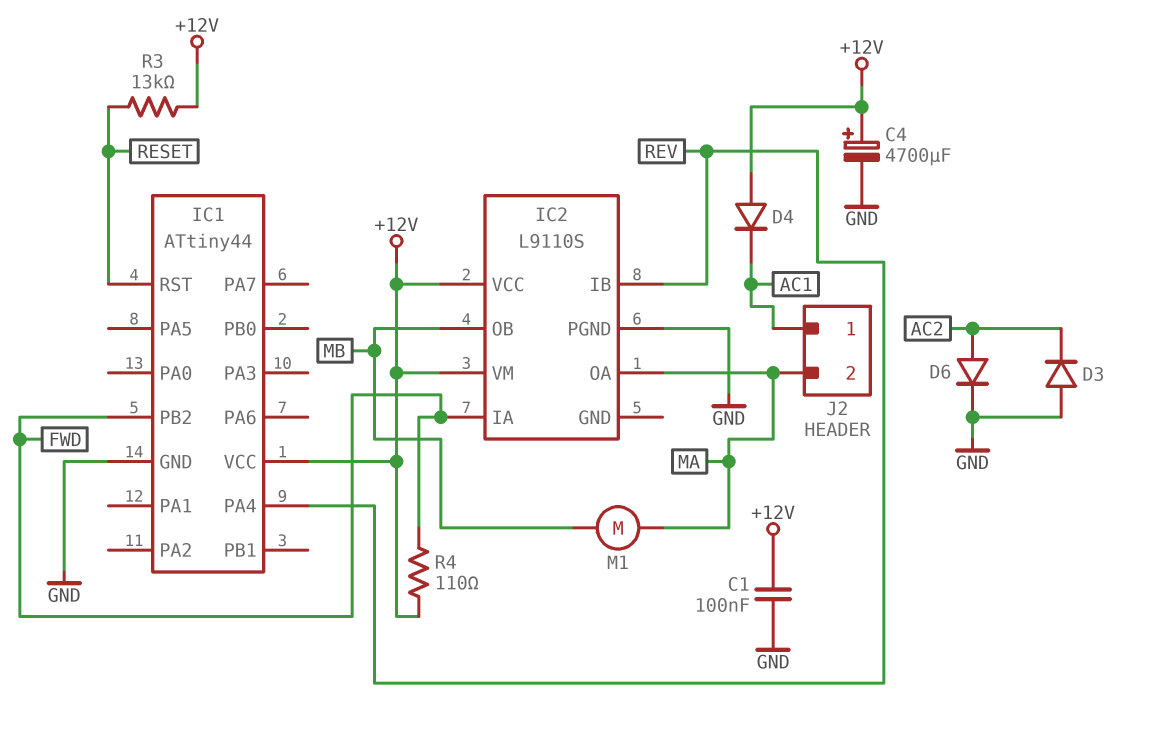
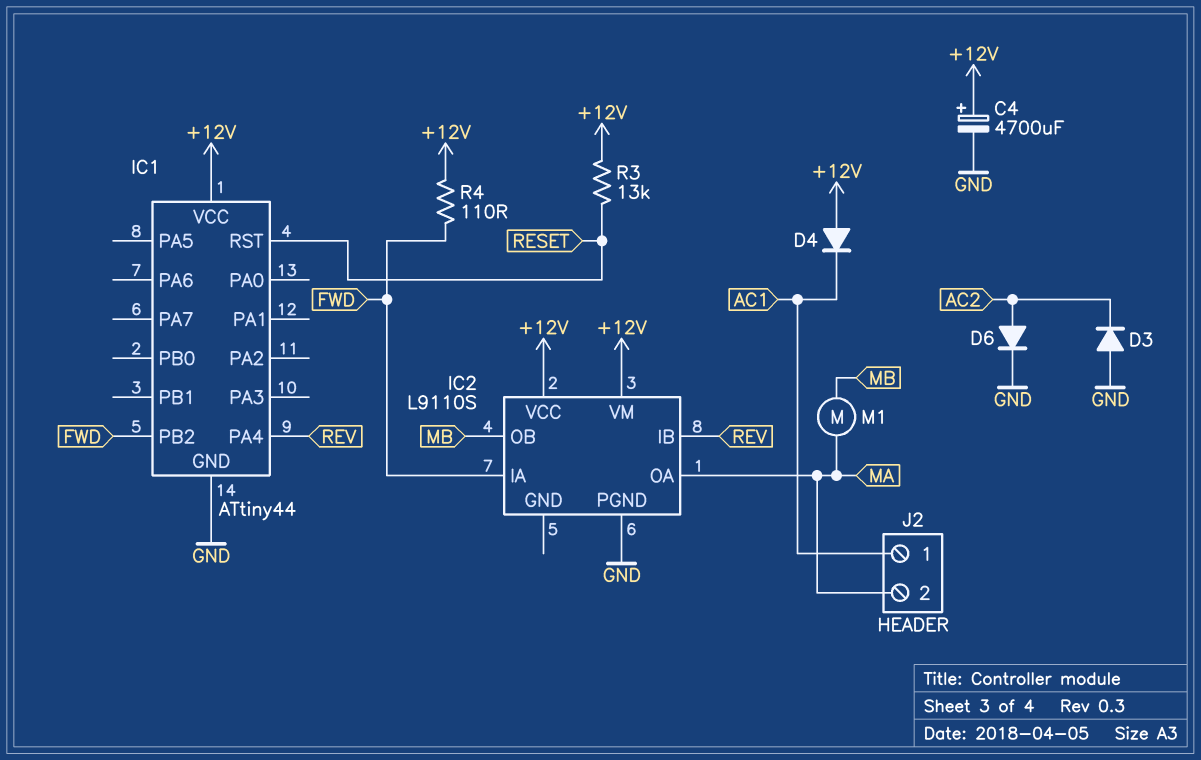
C1: 100nF (+12V, GND) -> none

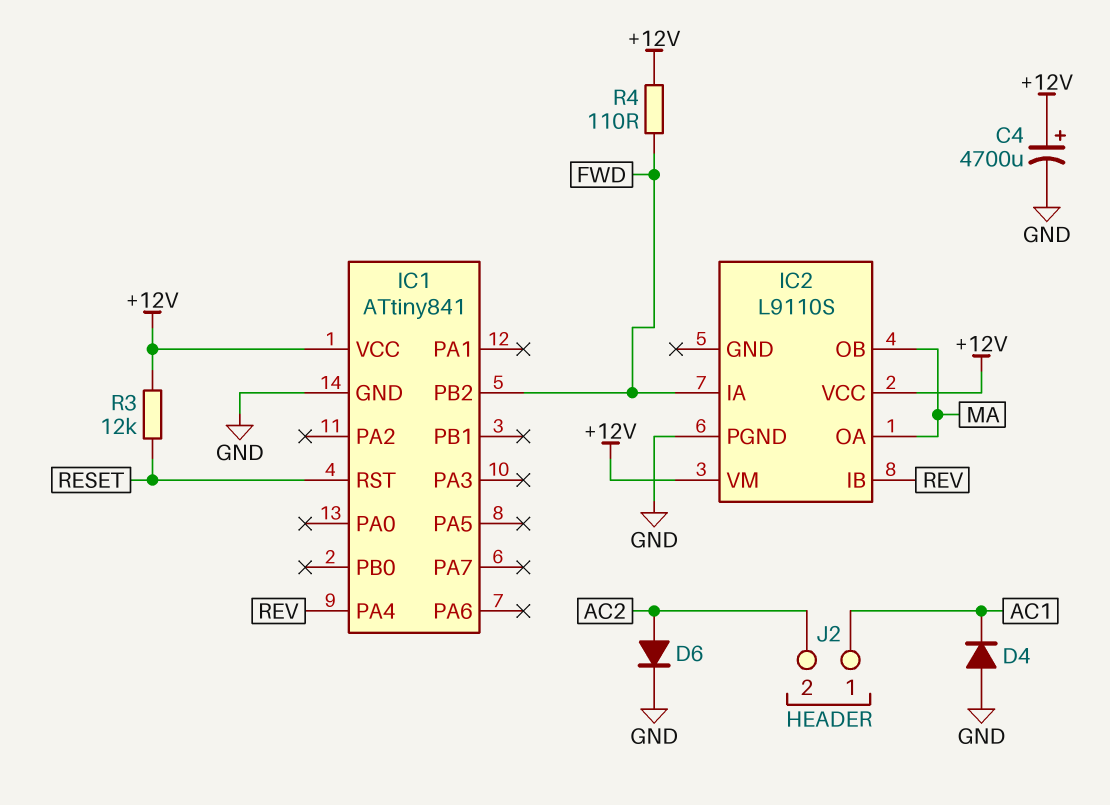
D3: diode (A GND, K AC2) -> none
D4: diode (A +12V, K AC1) -> diode (A GND, K AC1)
IC1: ATtiny44 -> ATtiny841
IC2 pin OB: MB -> MA
J2 pin 2: MA -> AC2
M1: motor (MA, MB) -> none
R3: 13k (+12V, RESET) -> 12k (+12V, RESET)

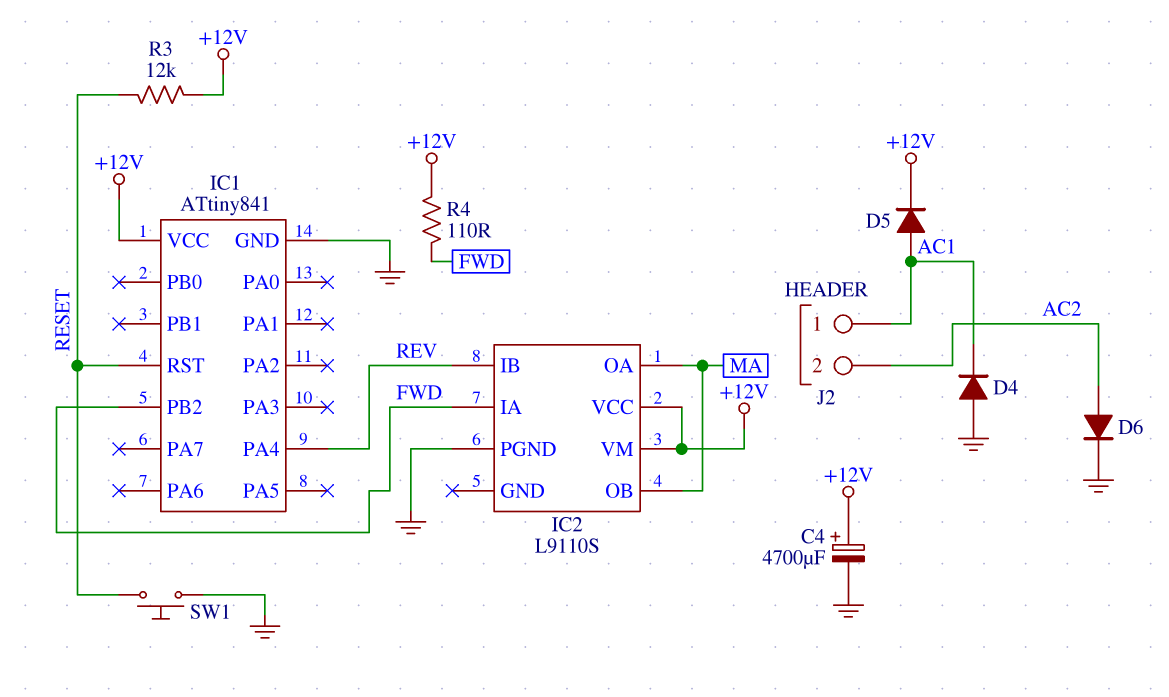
D5: none -> diode (A AC1, K +12V)
SW1: none -> button (GND, RESET)

